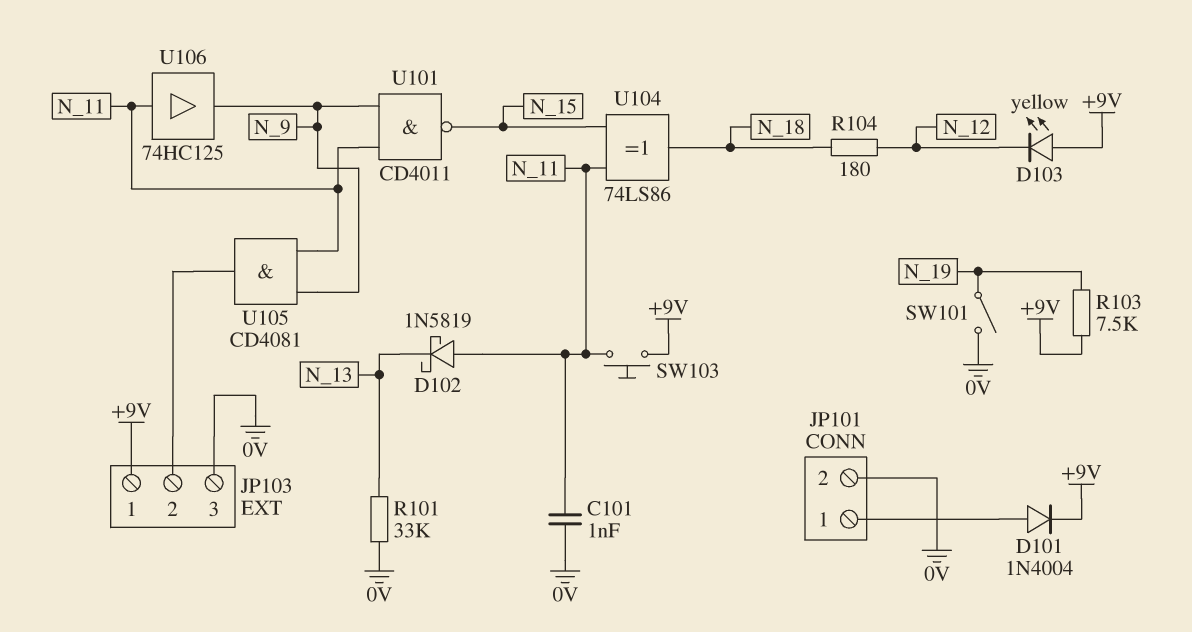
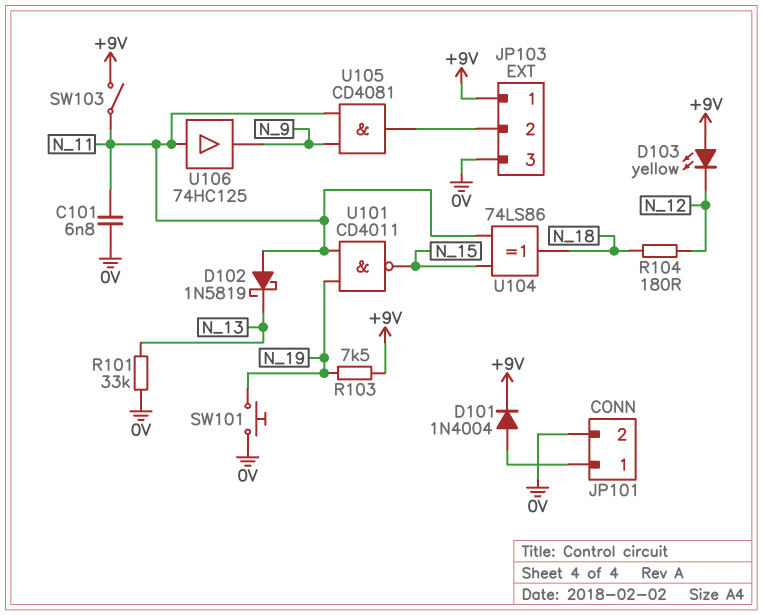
C101: 1nF (0V, N_11) -> 6.8nF (0V, N_11)
SW101: switch (0V, N_19) -> button (0V, N_19)
SW103: button (+9V, N_11) -> switch (+9V, N_11)
U101: NAND CD4011 (in N_9, in N_11, out N_15) -> NAND CD4011 (in N_11, in N_19, out N_15)

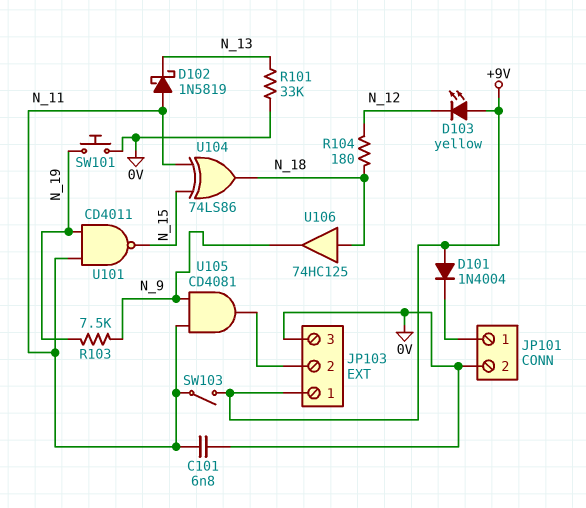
D101: diode 1N4004 (A JP101/1, K +9V) -> diode 1N4004 (A +9V, K JP101/1)
R103: 7.5k (+9V, N_19) -> 7.5k (N_9, N_19)
U106: buffer 74HC125 (in N_11, out N_9) -> buffer 74HC125 (in N_18, out N_9)

